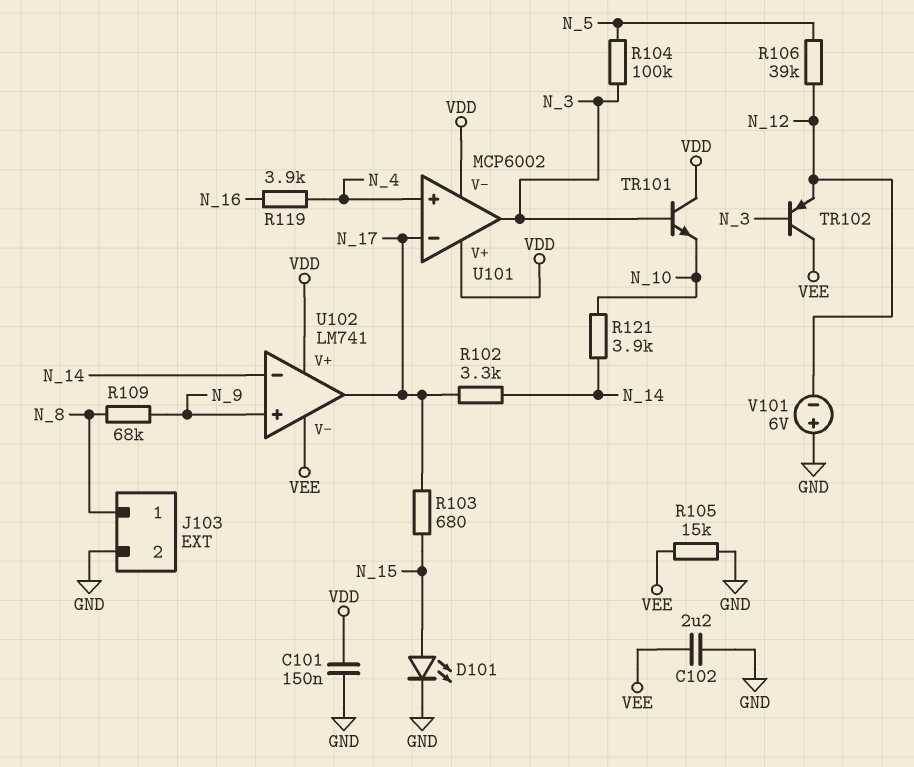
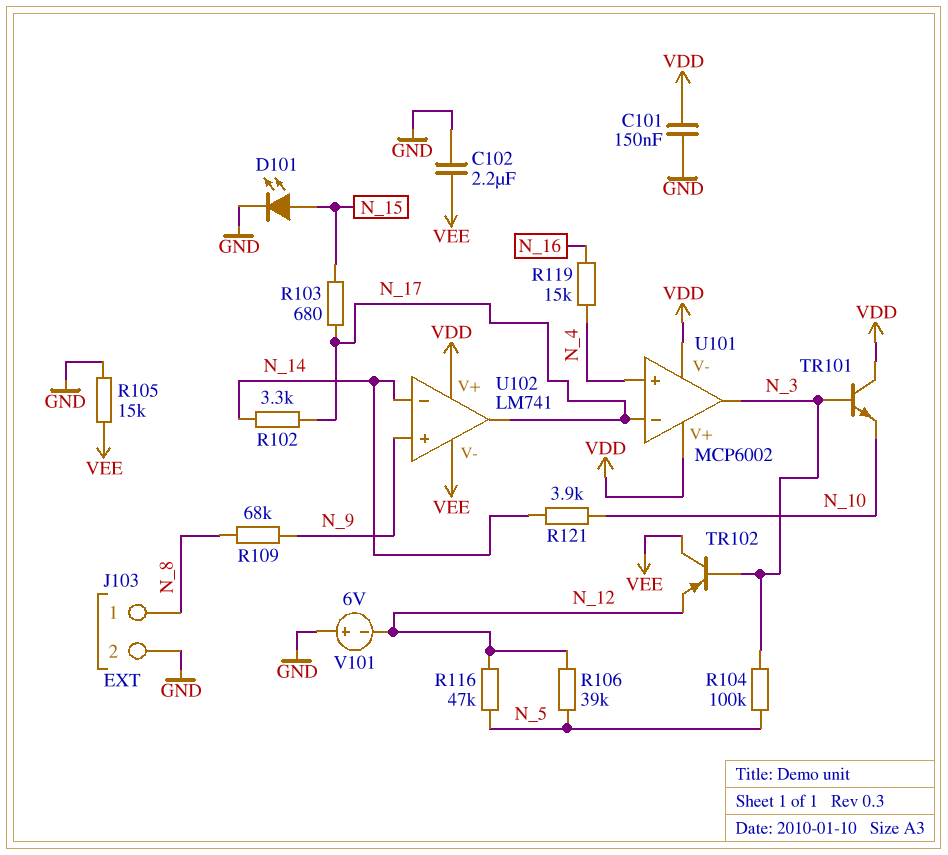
R116: none -> 47k (N_5, N_12)
R119: 3.9k (N_4, N_16) -> 15k (N_4, N_16)

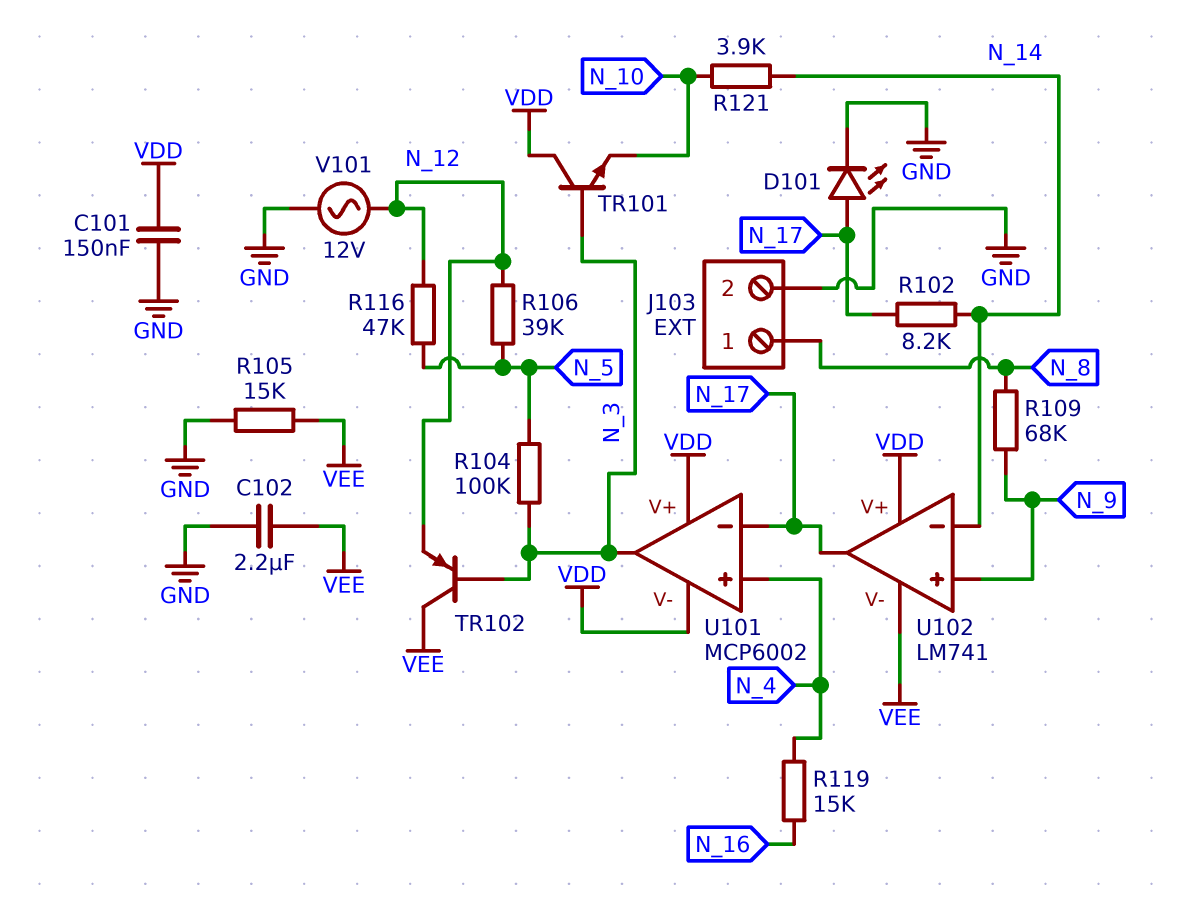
D101: LED (A N_15, K GND) -> LED (A N_17, K GND)
R102: 3.3k (N_14, N_17) -> 8.2k (N_14, N_17)
R103: 680 (N_15, N_17) -> none
V101: 6V (plus GND, minus N_12) -> AC 12V (GND, N_12)

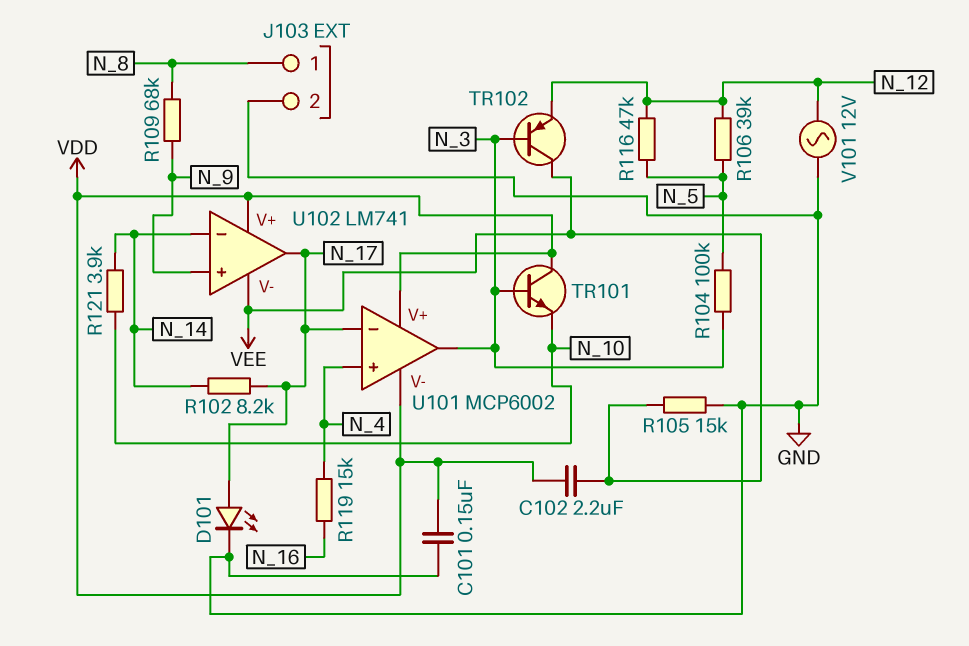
C102: 2.2uF (GND, VEE) -> 2.2uF (VDD, VEE)

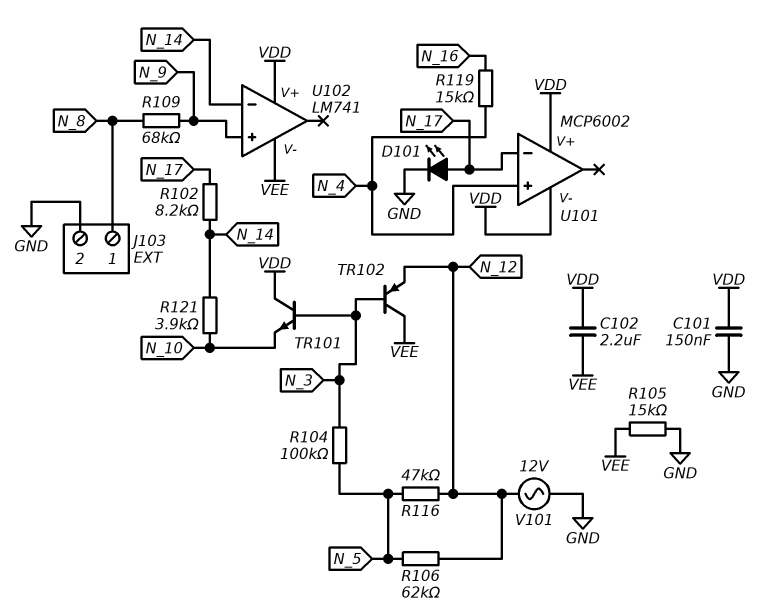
R106: 39k (N_5, N_12) -> 62k (N_5, N_12)
U101 pin out: N_3 -> none
U102 pin out: N_17 -> none

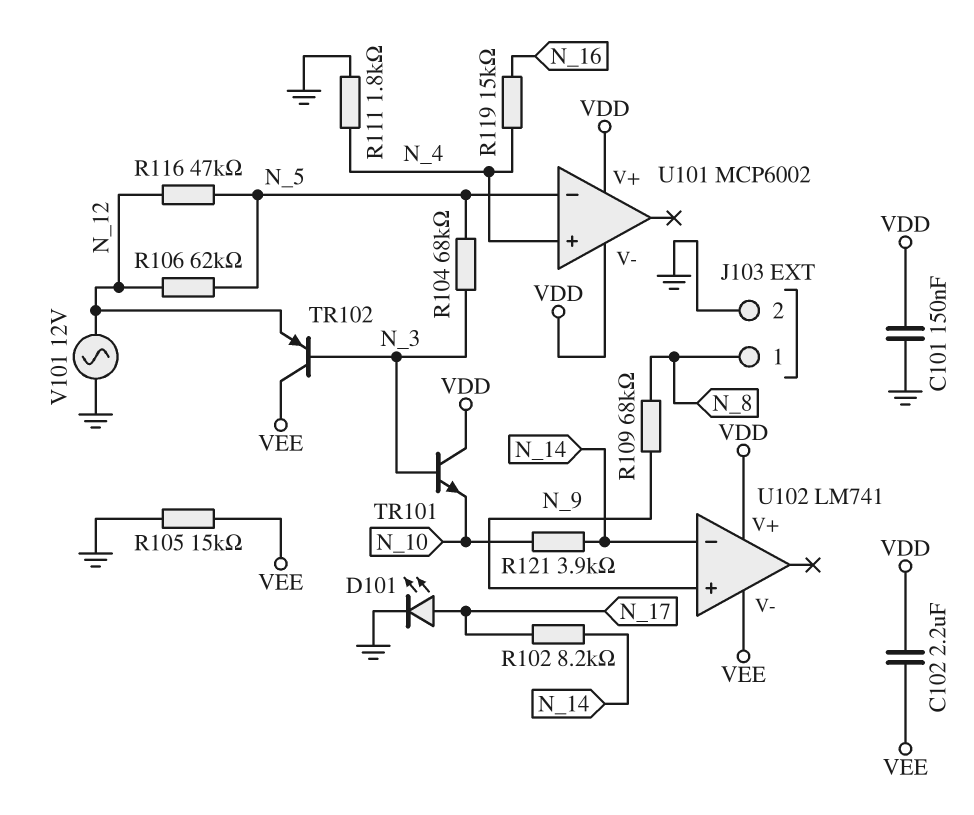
R104: 100k (N_3, N_5) -> 68k (N_3, N_5)
R111: none -> 1.8k (GND, N_4)
U101 pin in-: N_17 -> N_5

